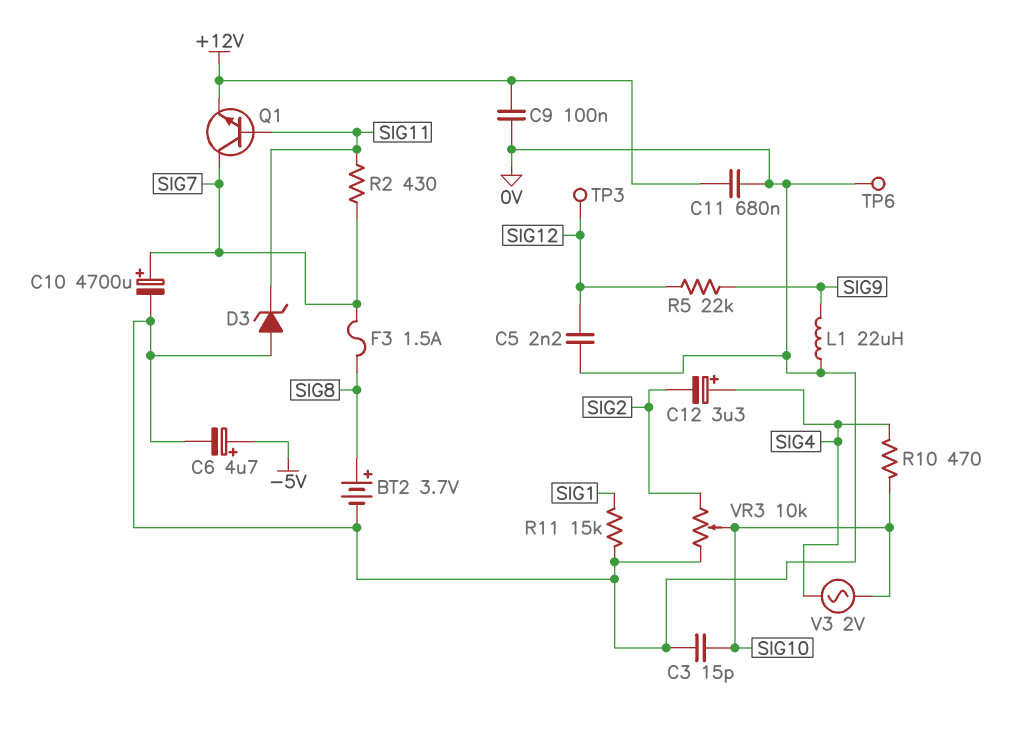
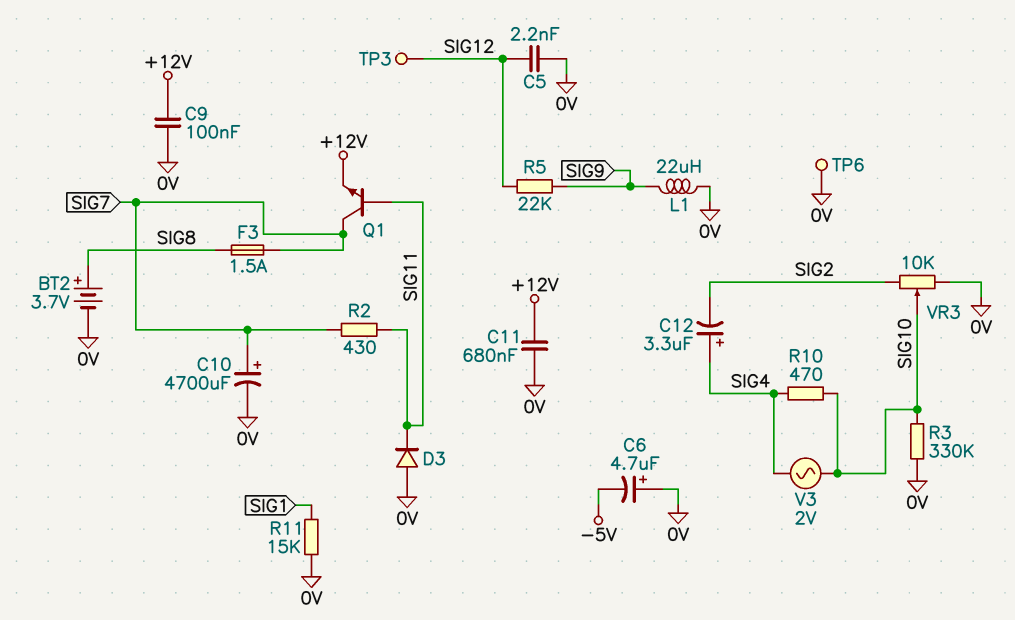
C3: 15pF (0V, SIG10) -> none
C6: 4.7uF (plus -5V, minus 0V) -> 4.7uF (plus 0V, minus -5V)
D3: zener (A 0V, K SIG11) -> diode (A 0V, K SIG11)
R3: none -> 330k (0V, SIG10)

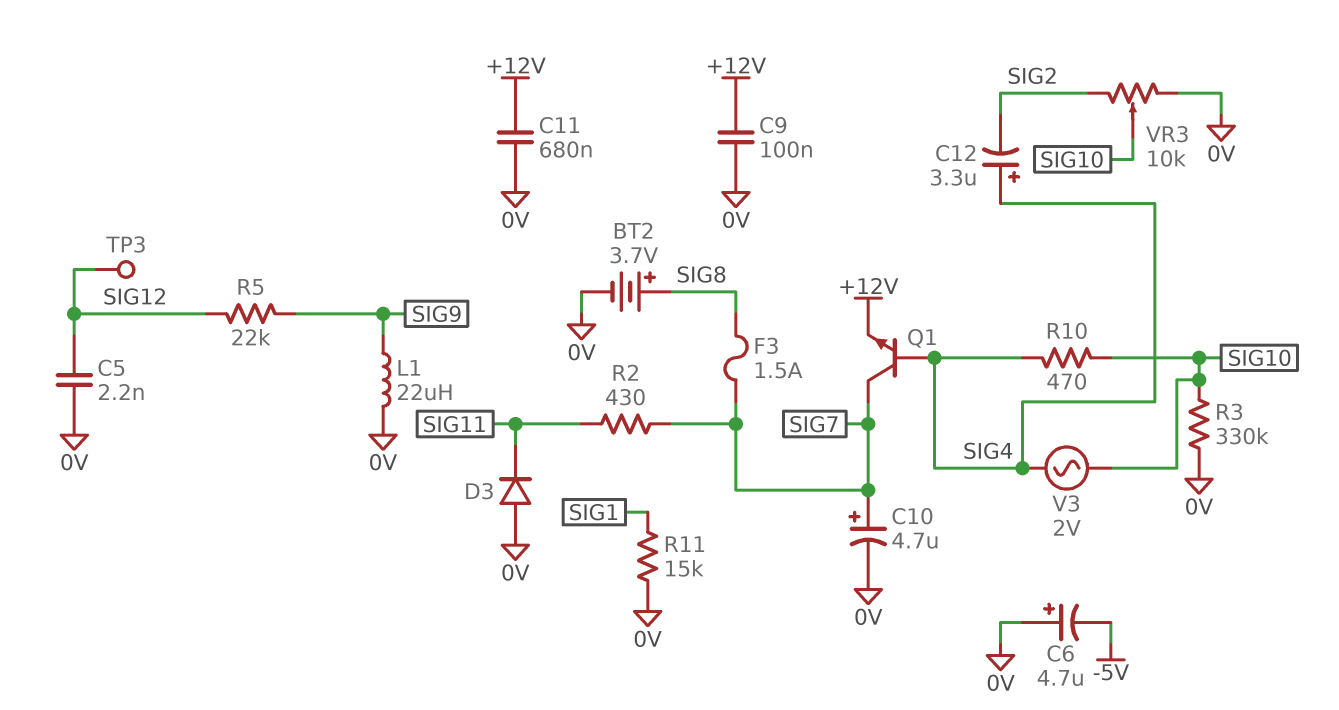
C10: 4700uF (plus SIG7, minus 0V) -> 4.7uF (plus SIG7, minus 0V)
Q1: NPN (B SIG11, C SIG7, E +12V) -> NPN (B SIG4, C SIG7, E +12V)
TP6: test point (0V) -> none

